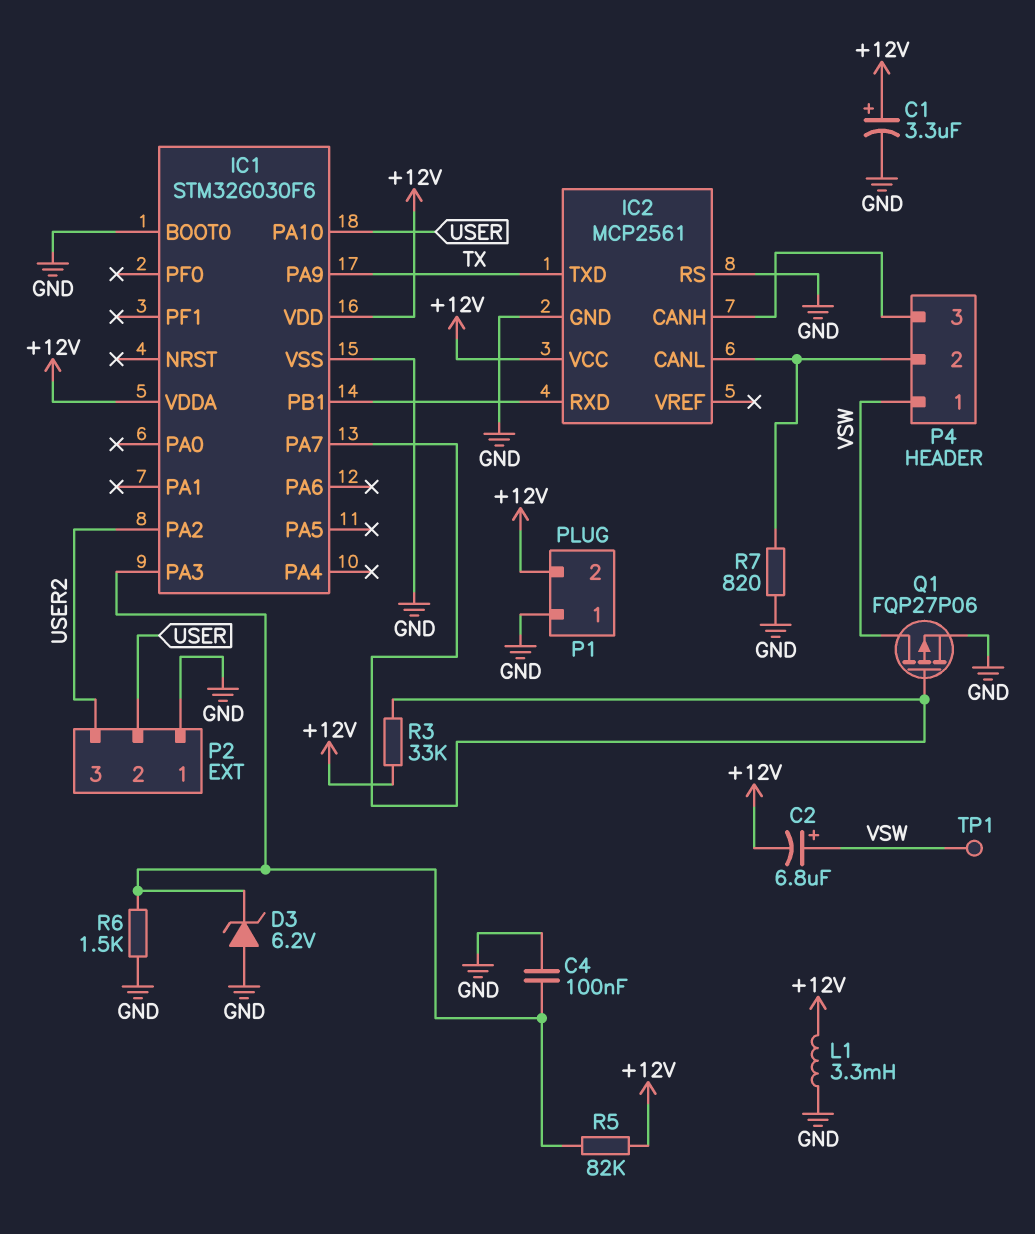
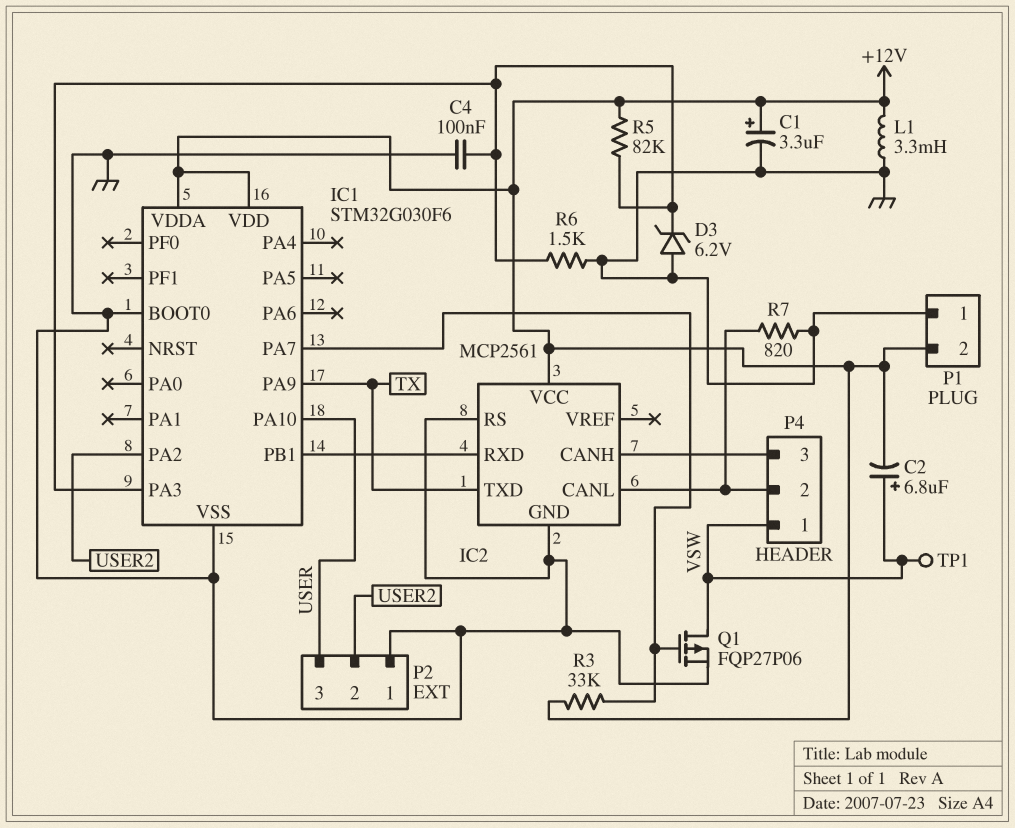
P2 pin 2: USER -> USER2
P2 pin 3: USER2 -> USER

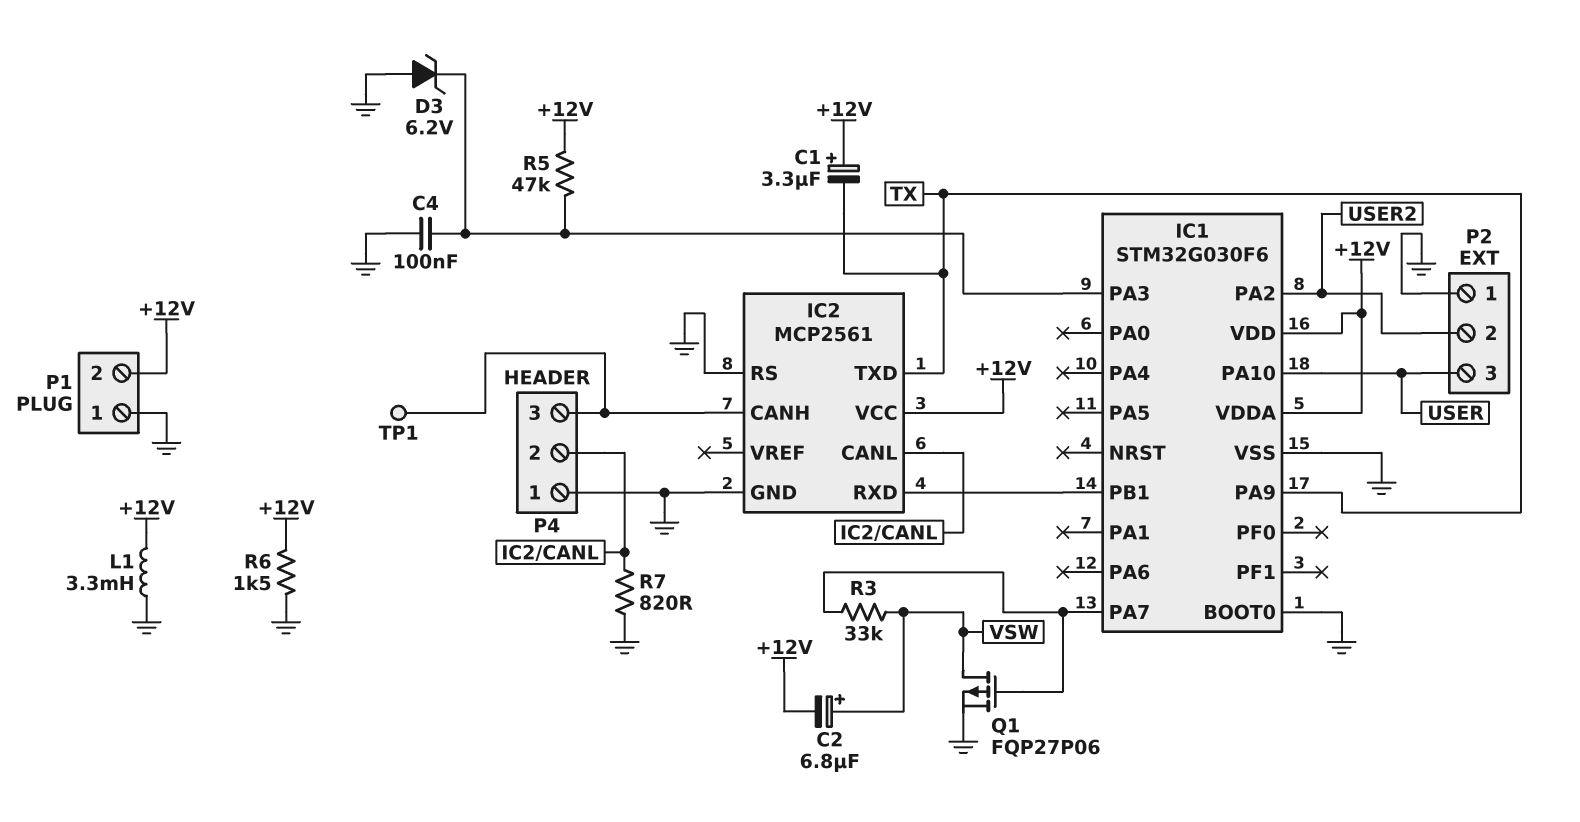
C1: 3.3uF (plus +12V, minus GND) -> 3.3uF (plus +12V, minus TX)
P4 pin 1: VSW -> GND
R3: 33k (+12V, IC1/PA7) -> 33k (IC1/PA7, VSW)
R5: 82k (+12V, IC1/PA3) -> 47k (+12V, IC1/PA3)
R6: 1.5k (GND, IC1/PA3) -> 1.5k (+12V, GND)
TP1: test point (VSW) -> test point (IC2/CANH)

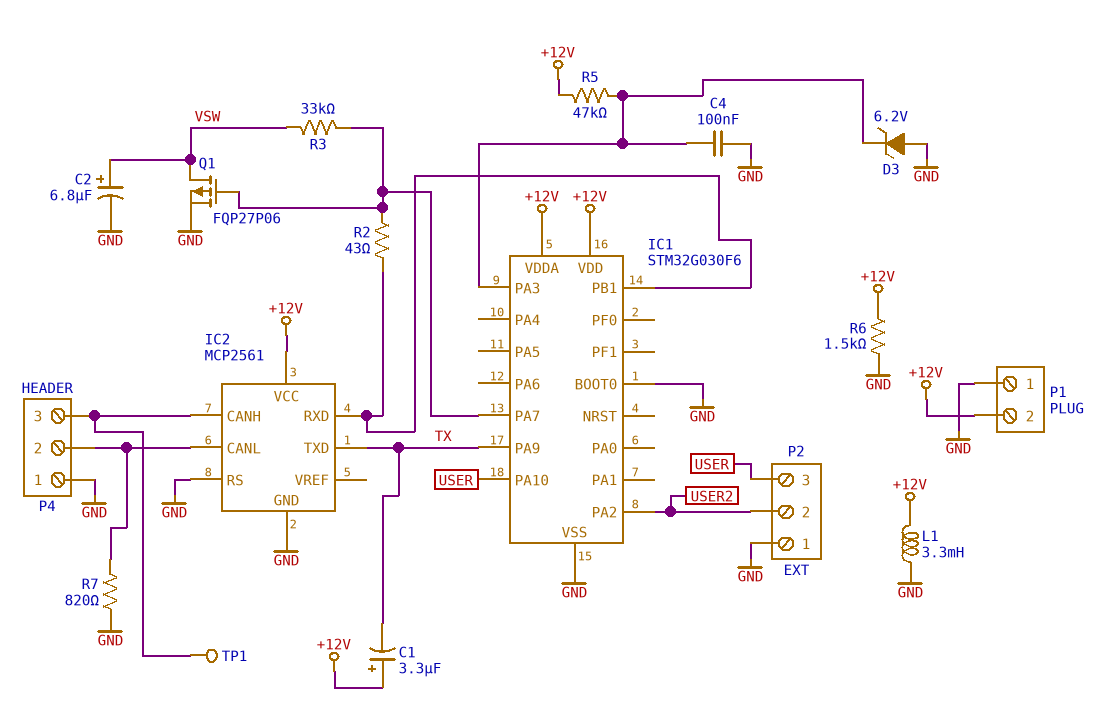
C2: 6.8uF (plus VSW, minus +12V) -> 6.8uF (plus VSW, minus GND)
R2: none -> 43 (IC1/PA7, IC1/PB1)

